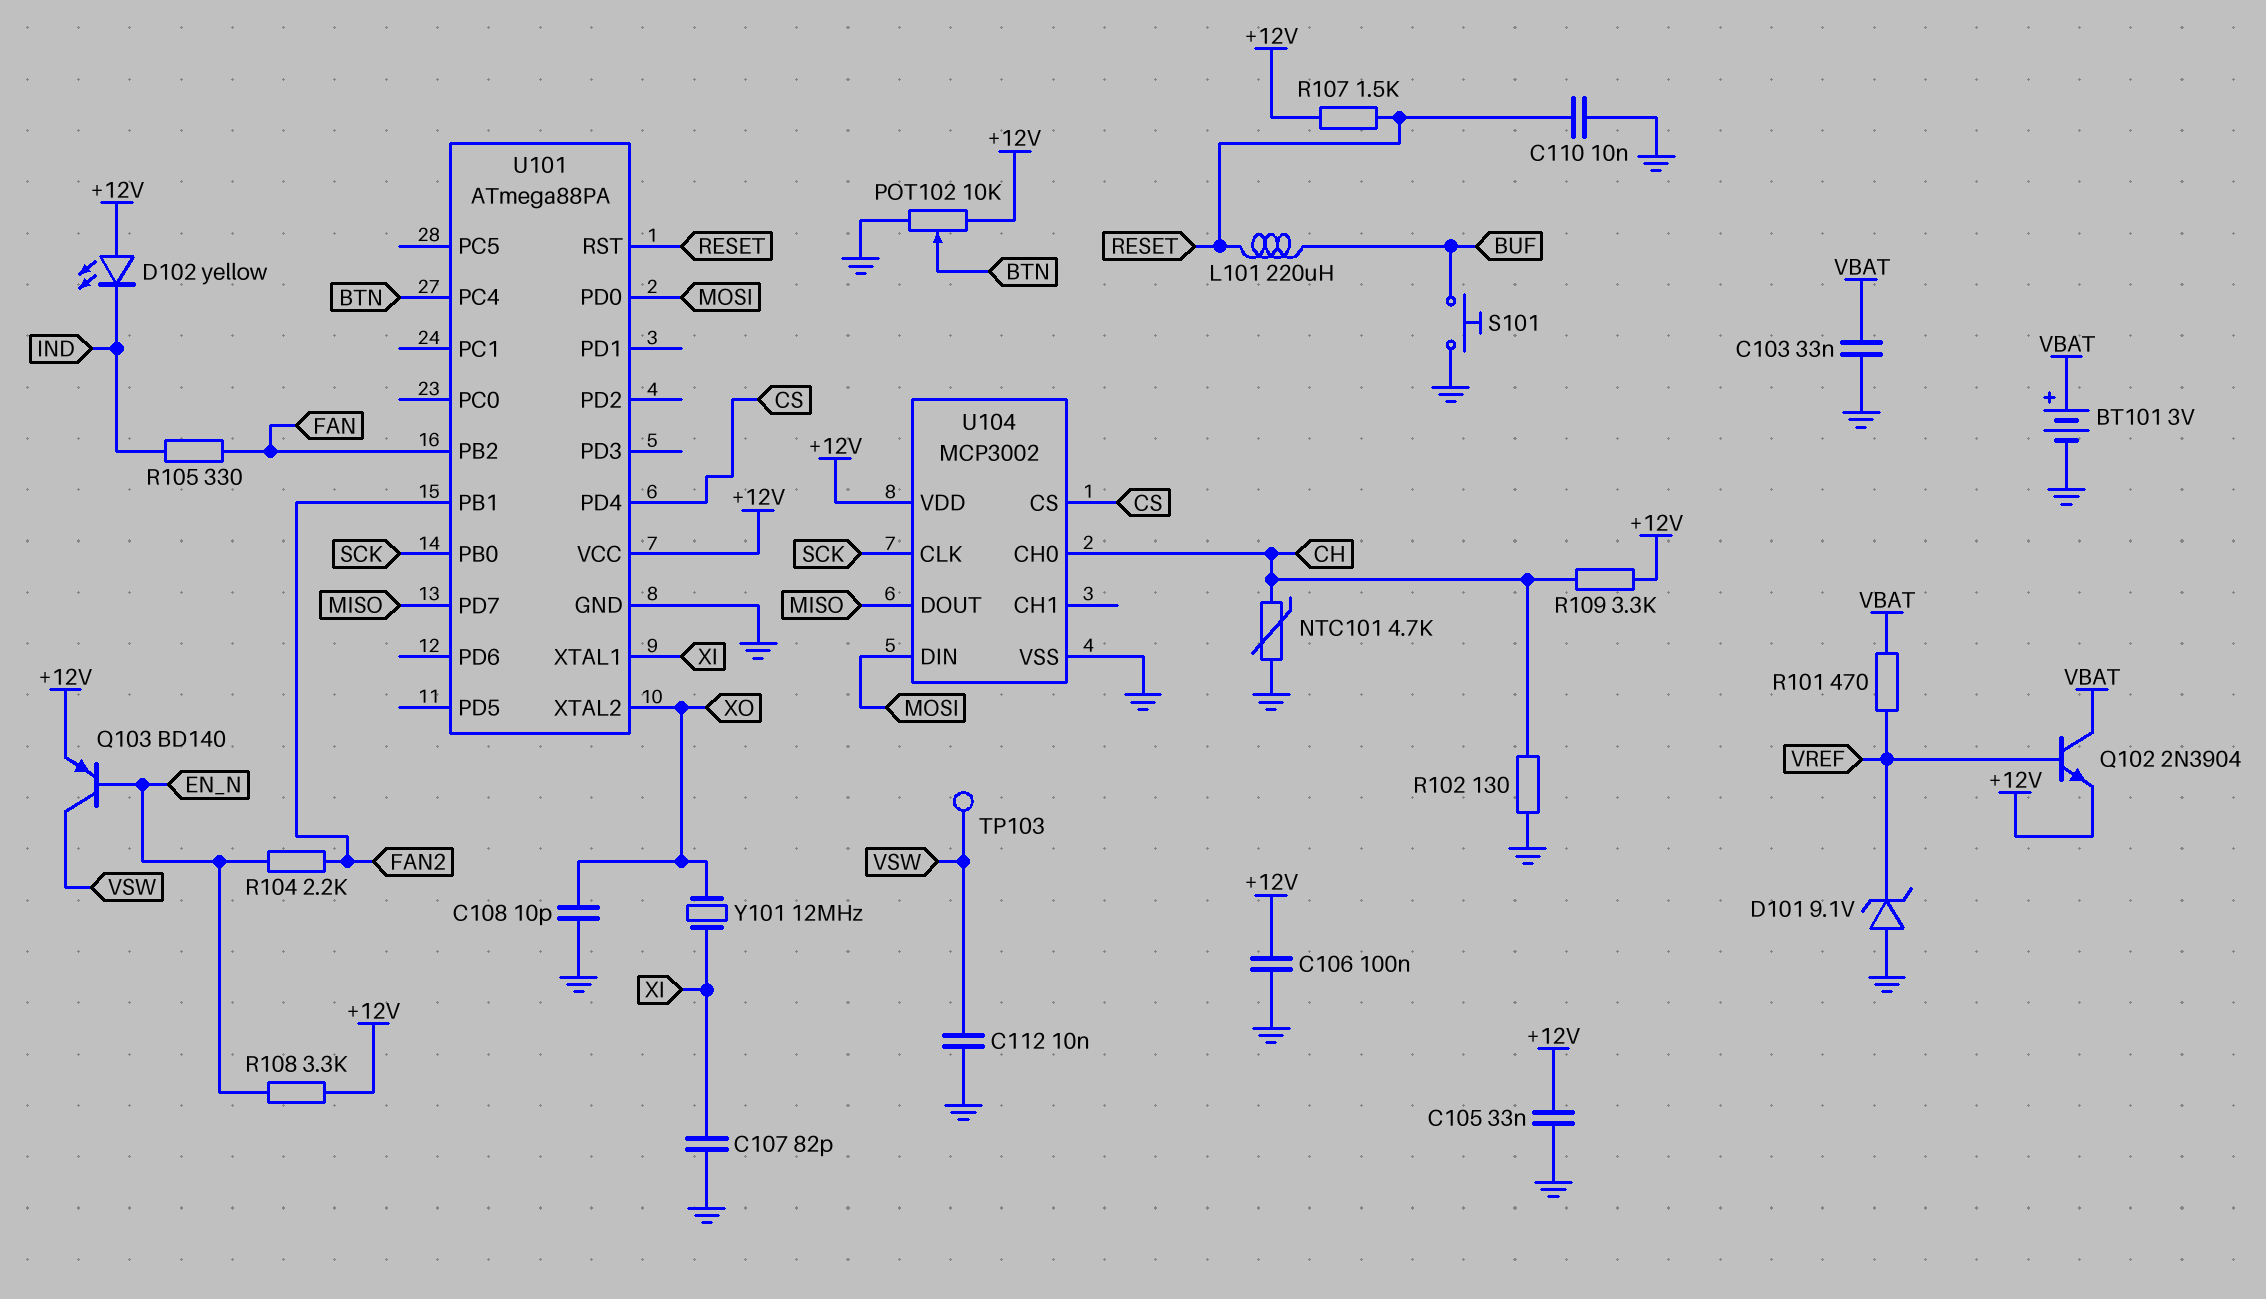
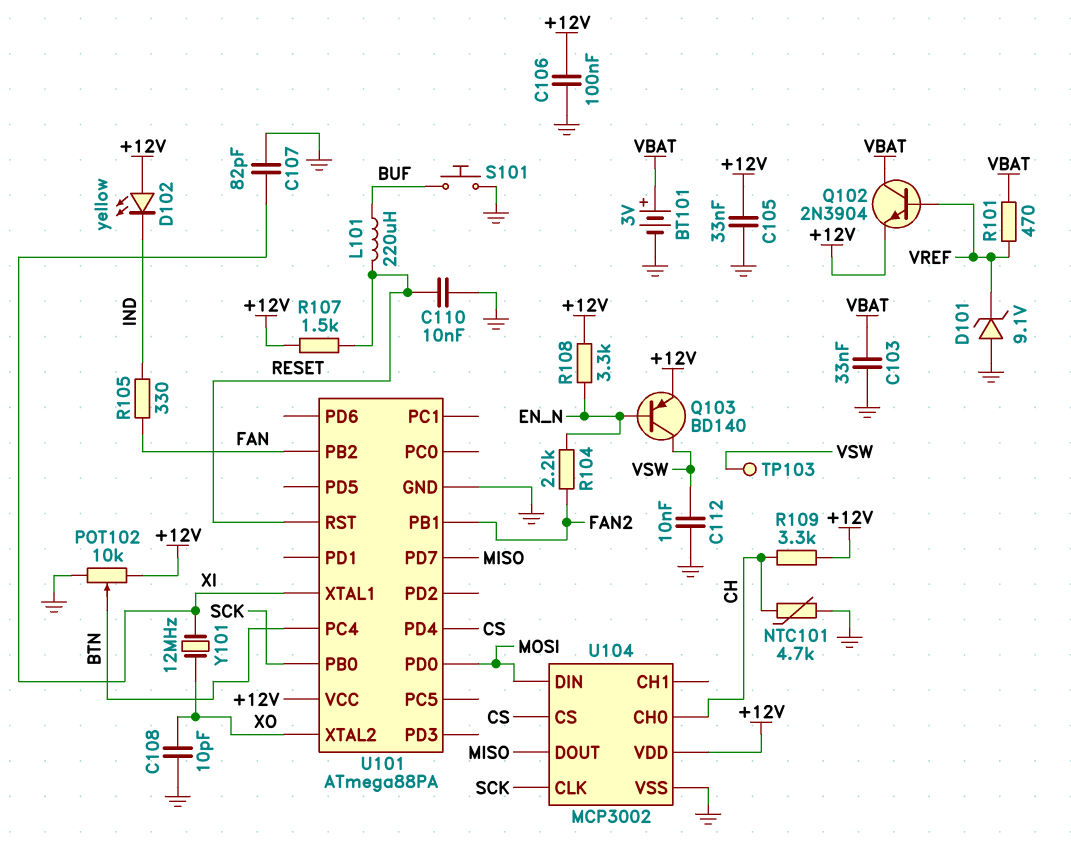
R102: 130 (CH, GND) -> none

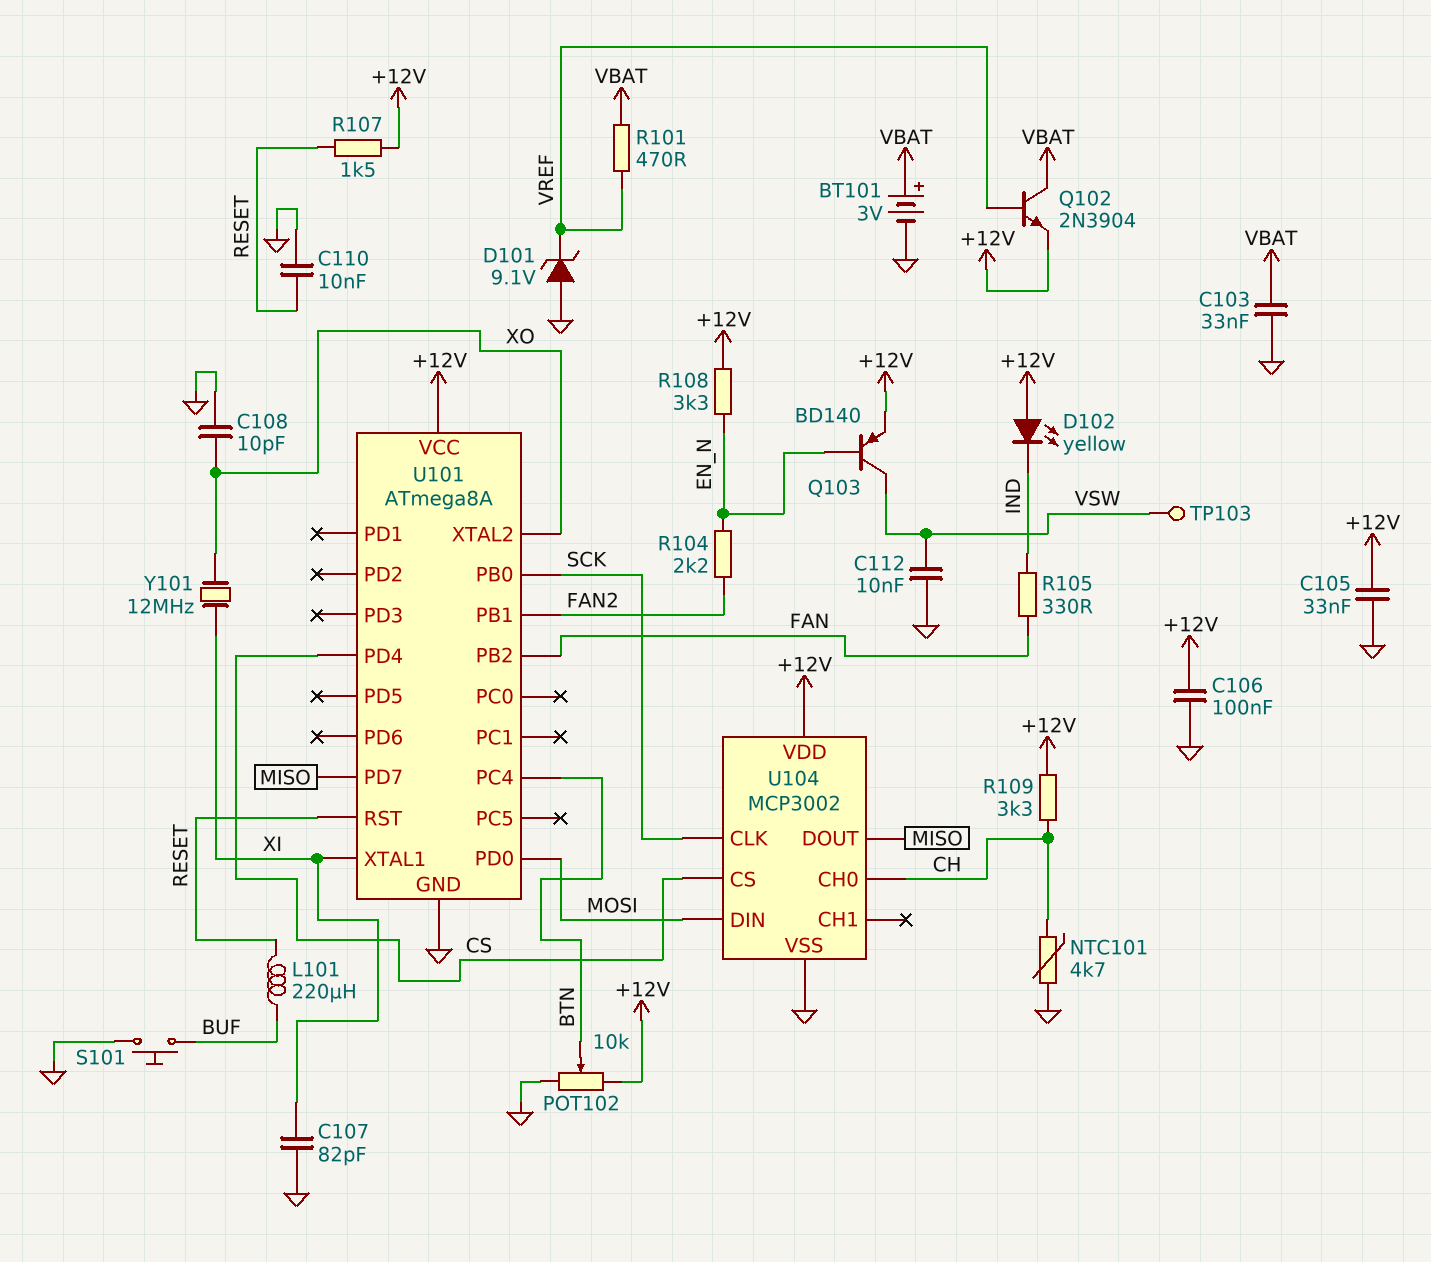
U101: ATmega88PA -> ATmega8A

